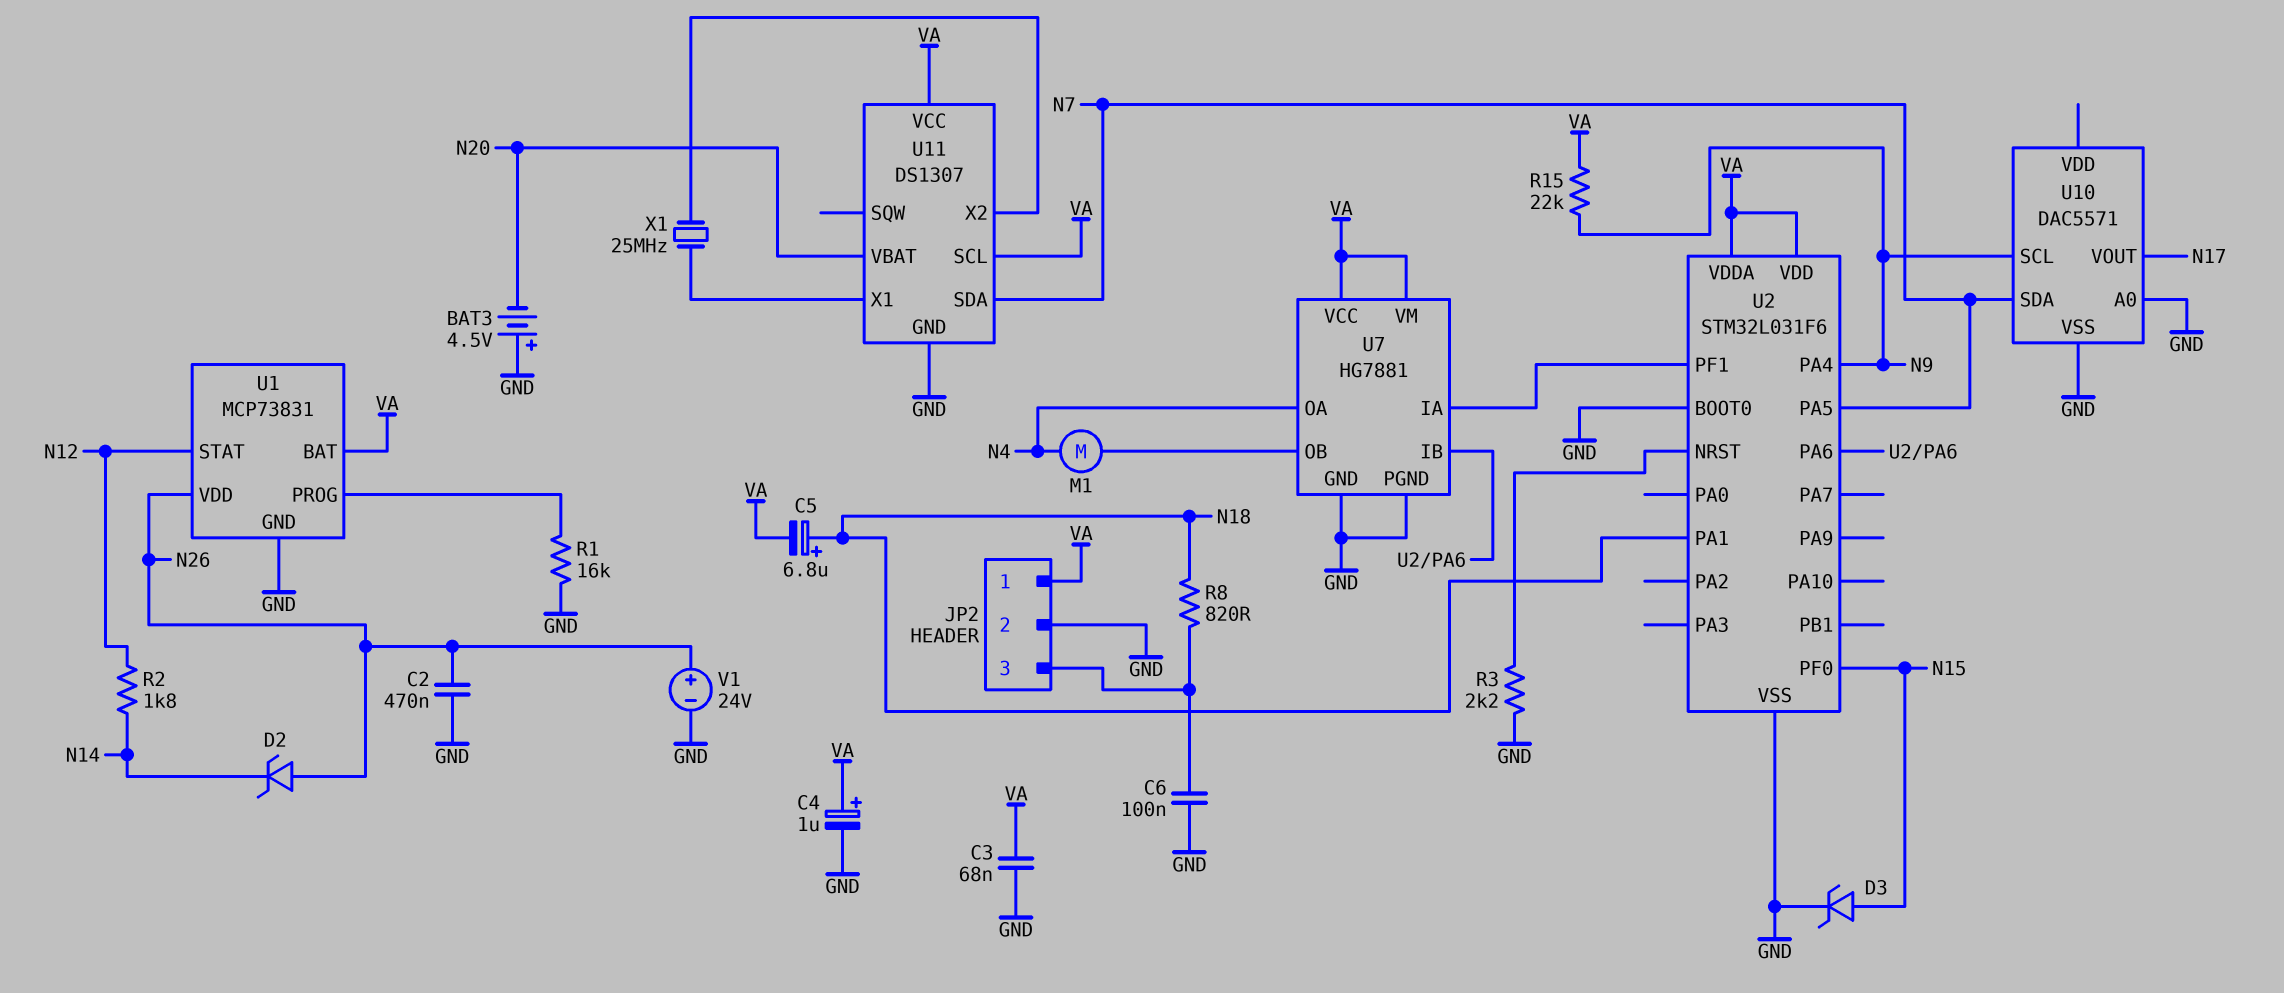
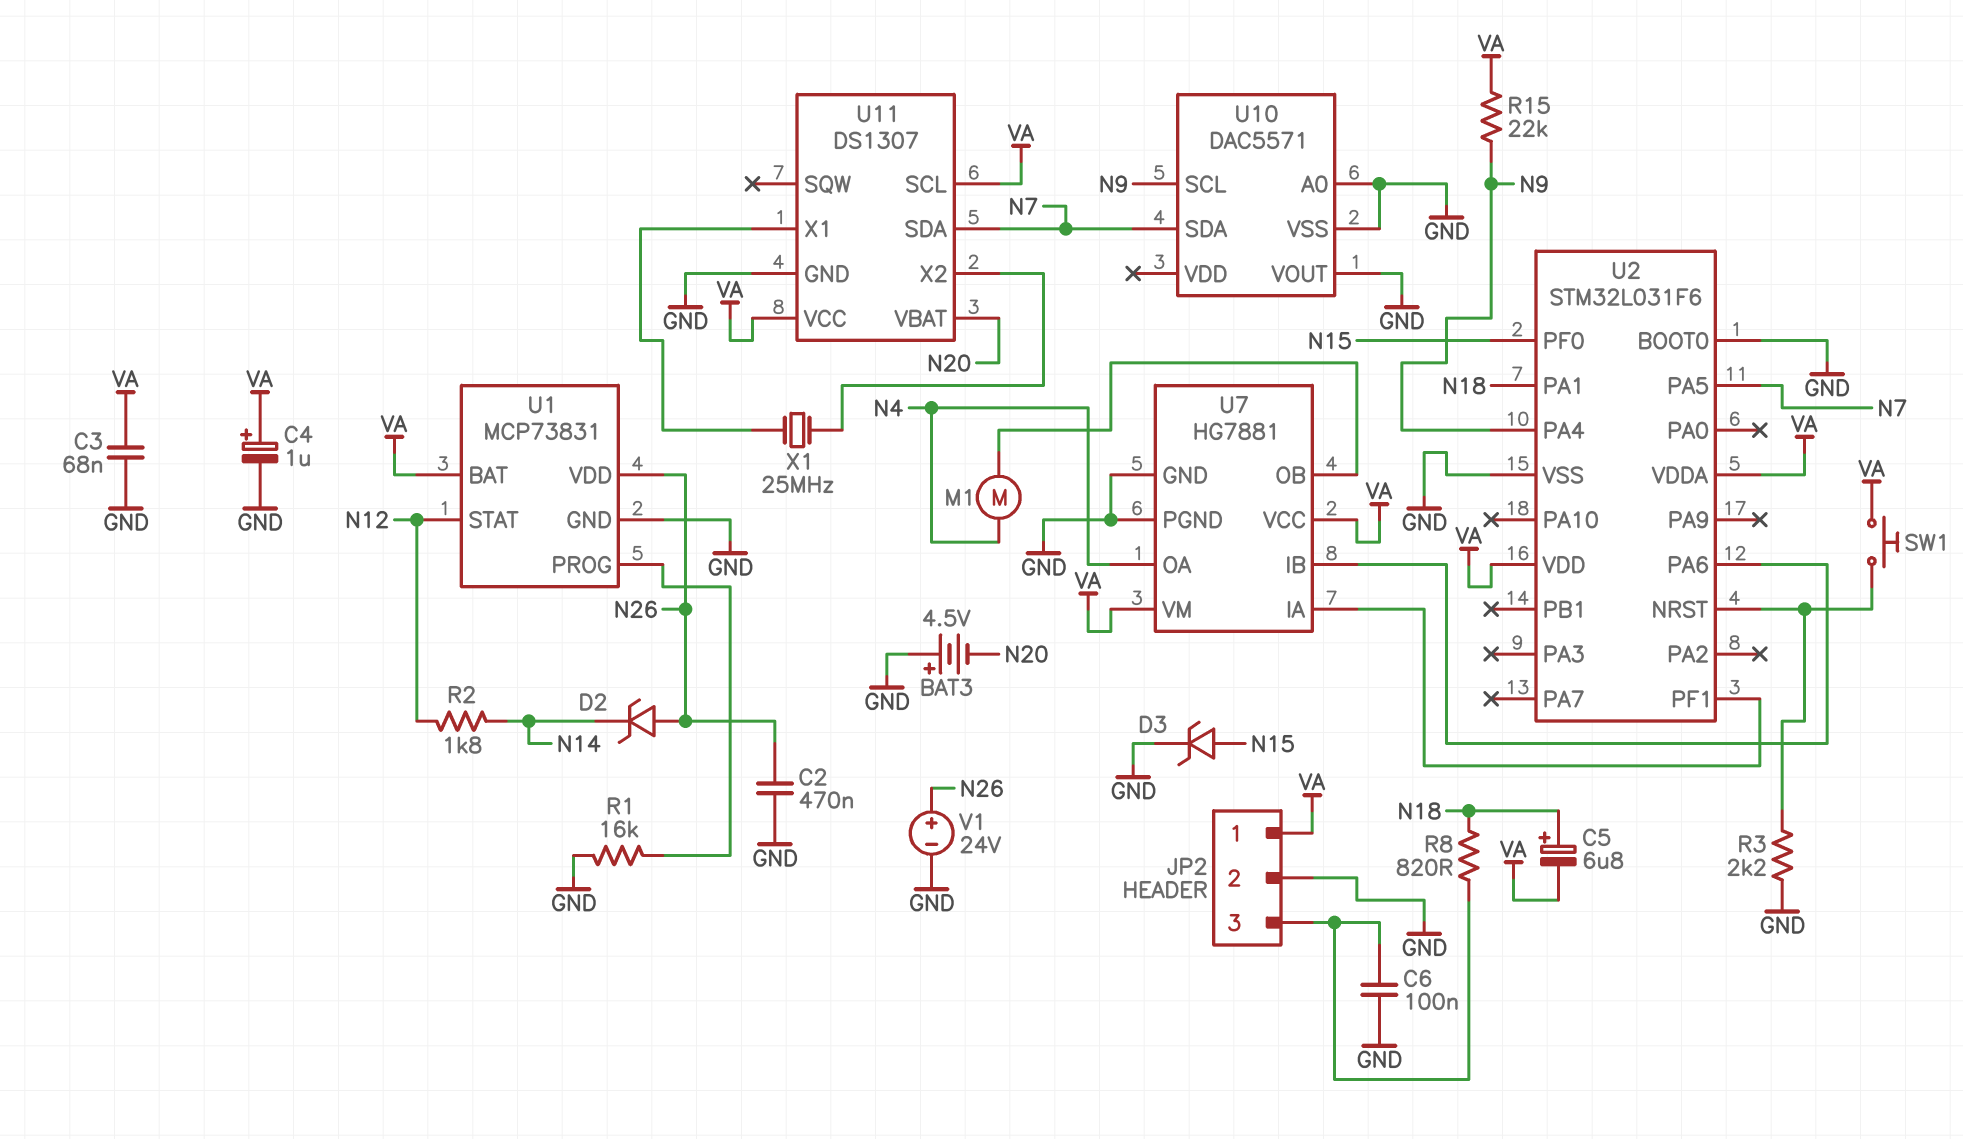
SW1: none -> button (U2/NRST, VA)
U10 pin VOUT: N17 -> GND

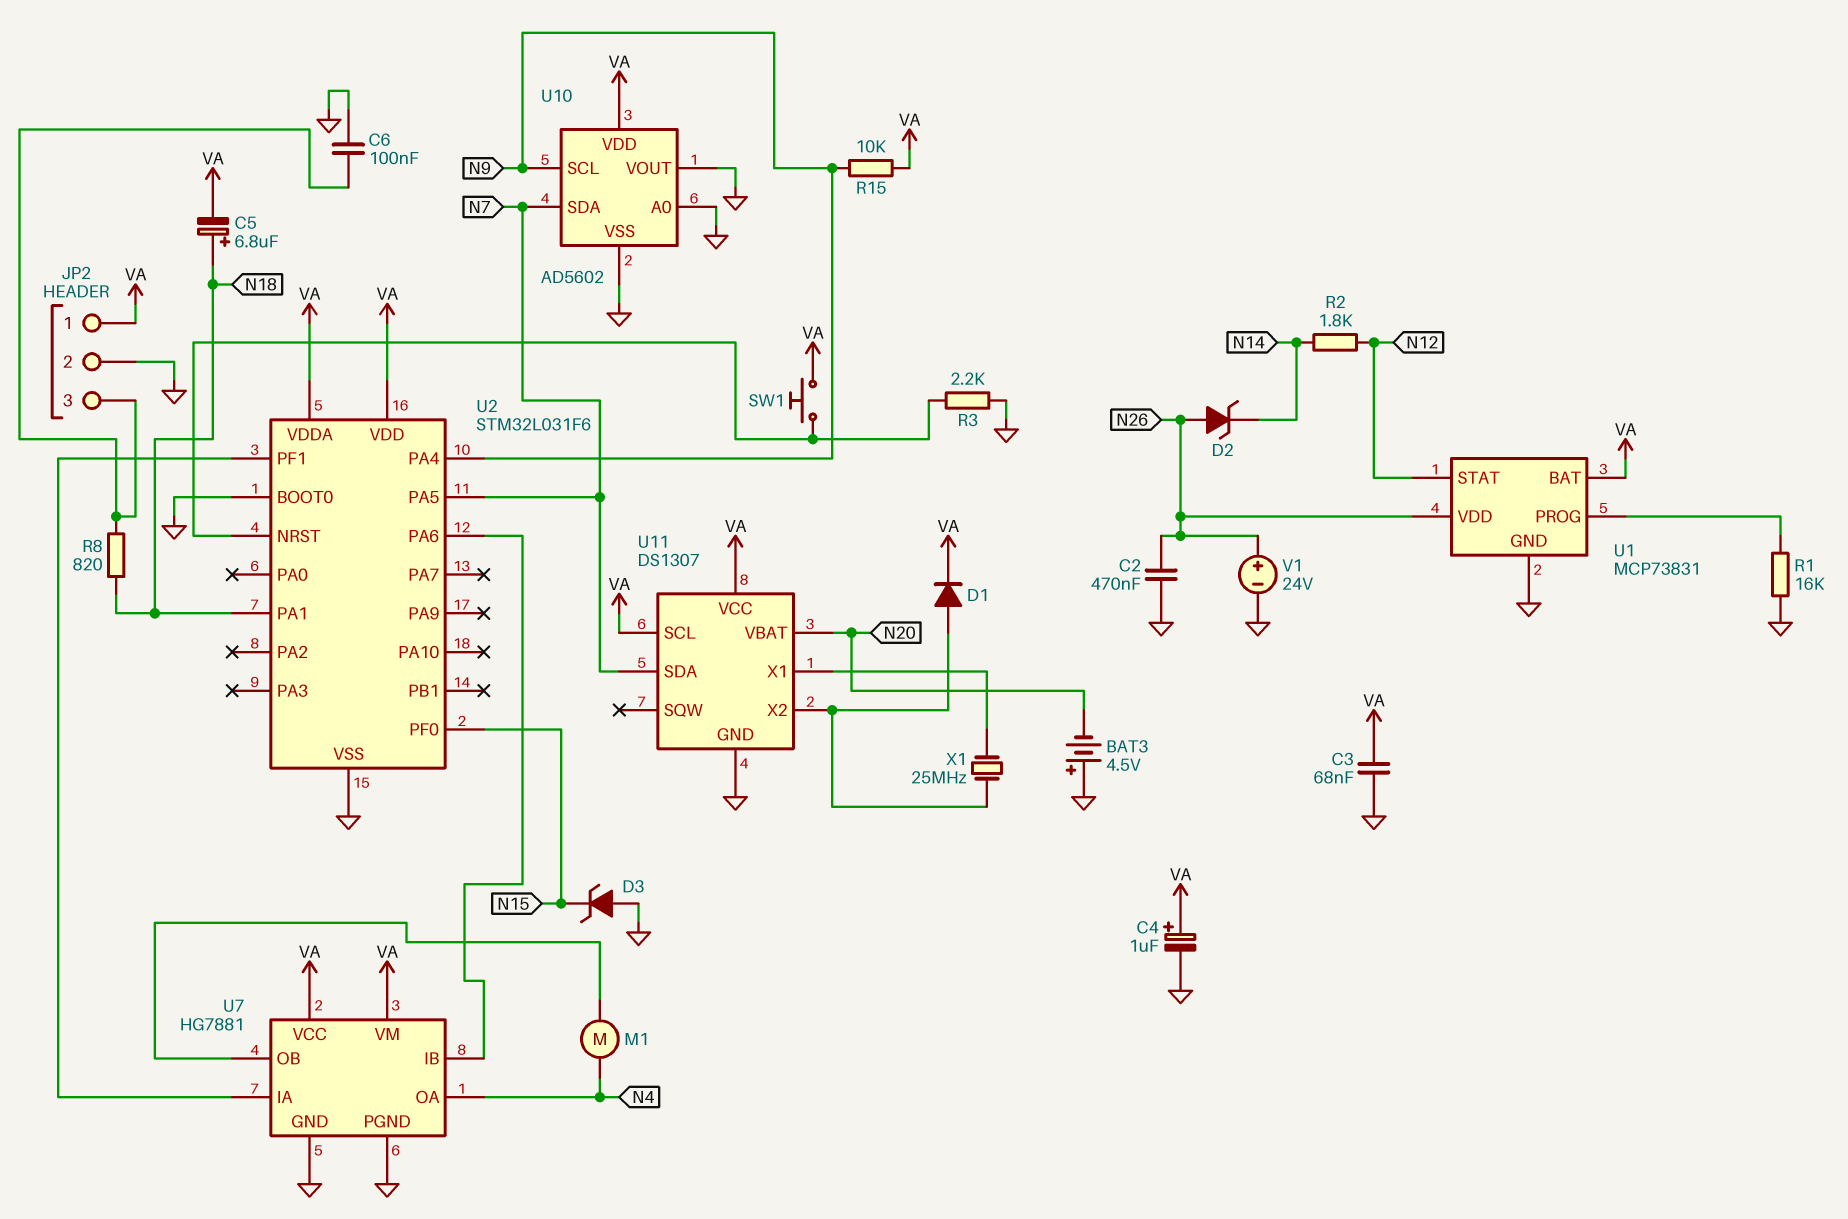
D1: none -> diode (A U11/X2, K VA)
D3: zener (A N15, K GND) -> zener (A GND, K N15)
R15: 22k (N9, VA) -> 10k (N9, VA)
U10: DAC5571 -> AD5602
U10 pin VDD: none -> VA

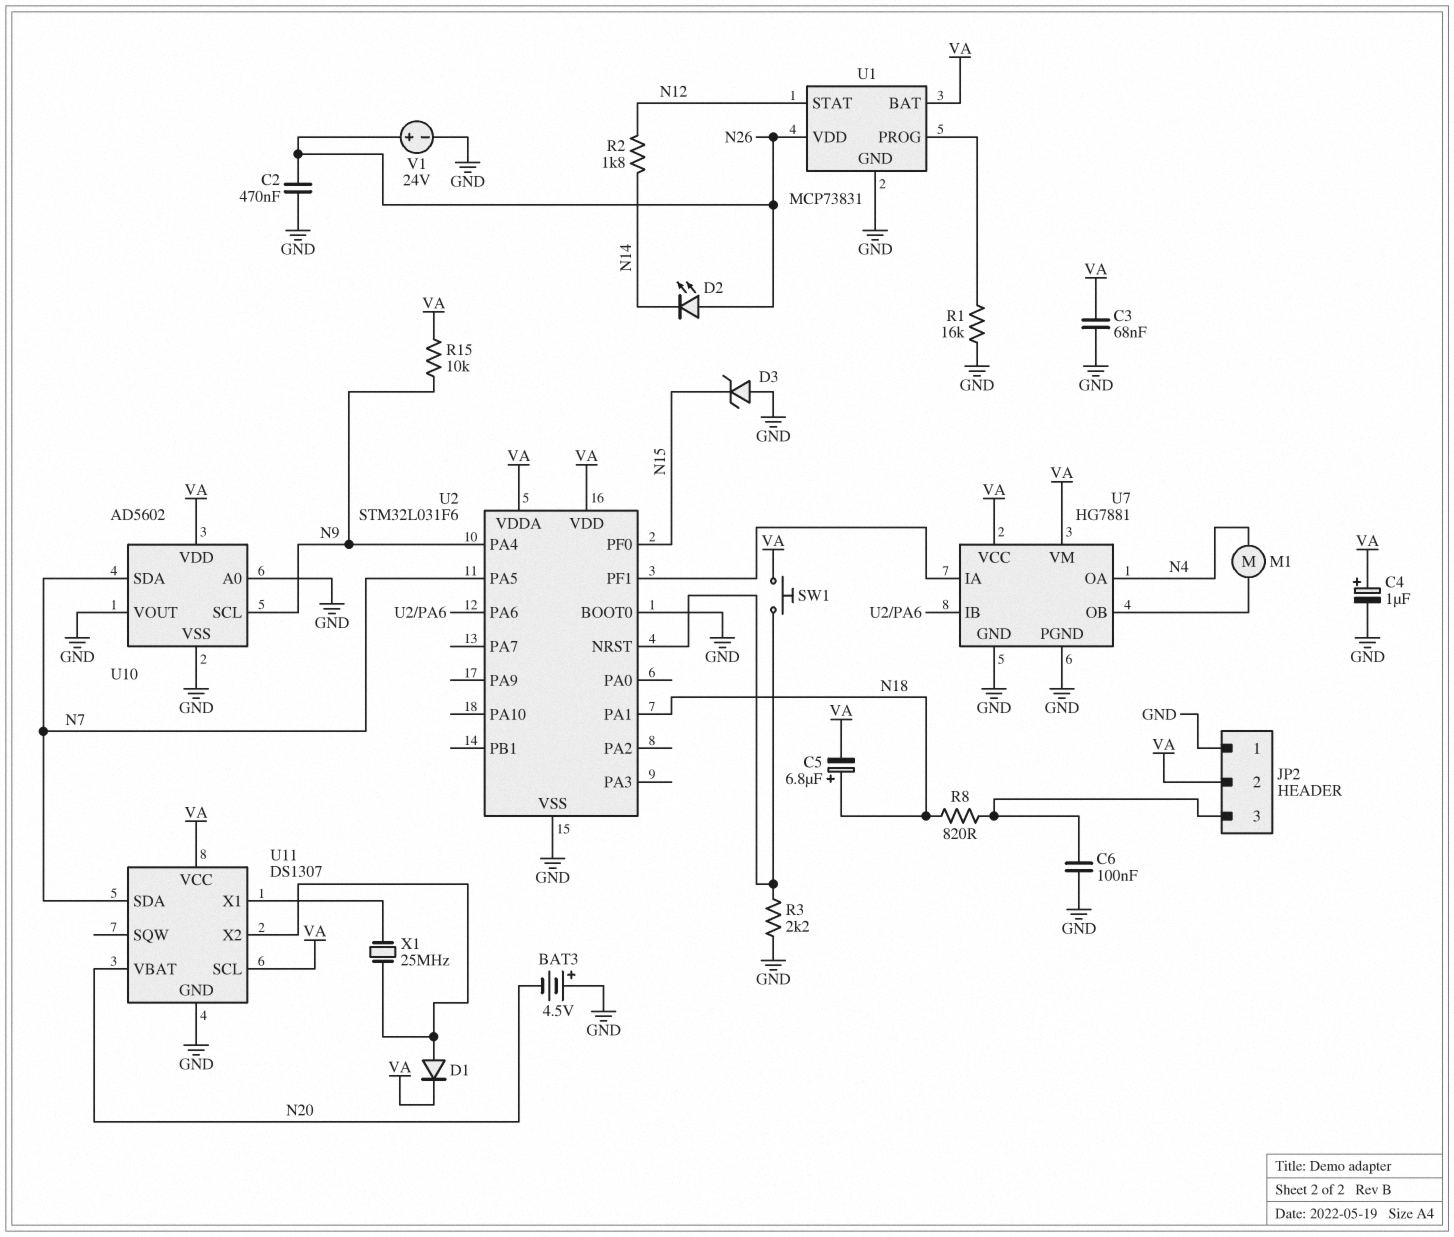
D2: zener (A N26, K N14) -> LED (A N26, K N14)
JP2 pin 1: VA -> GND
JP2 pin 2: GND -> VA

